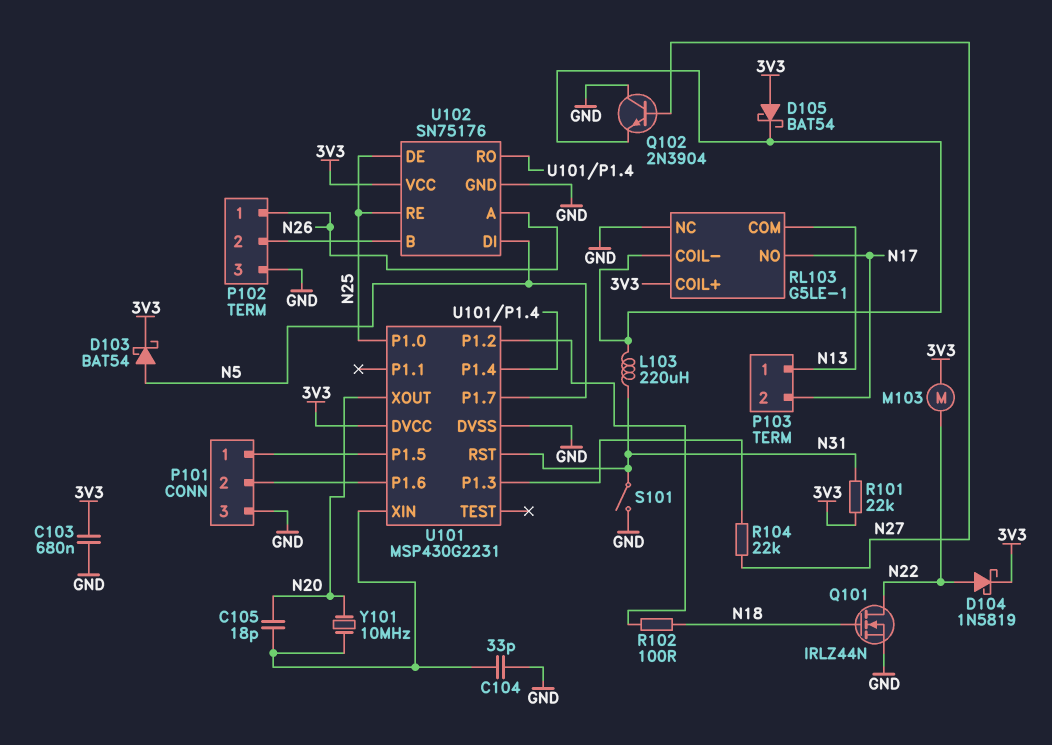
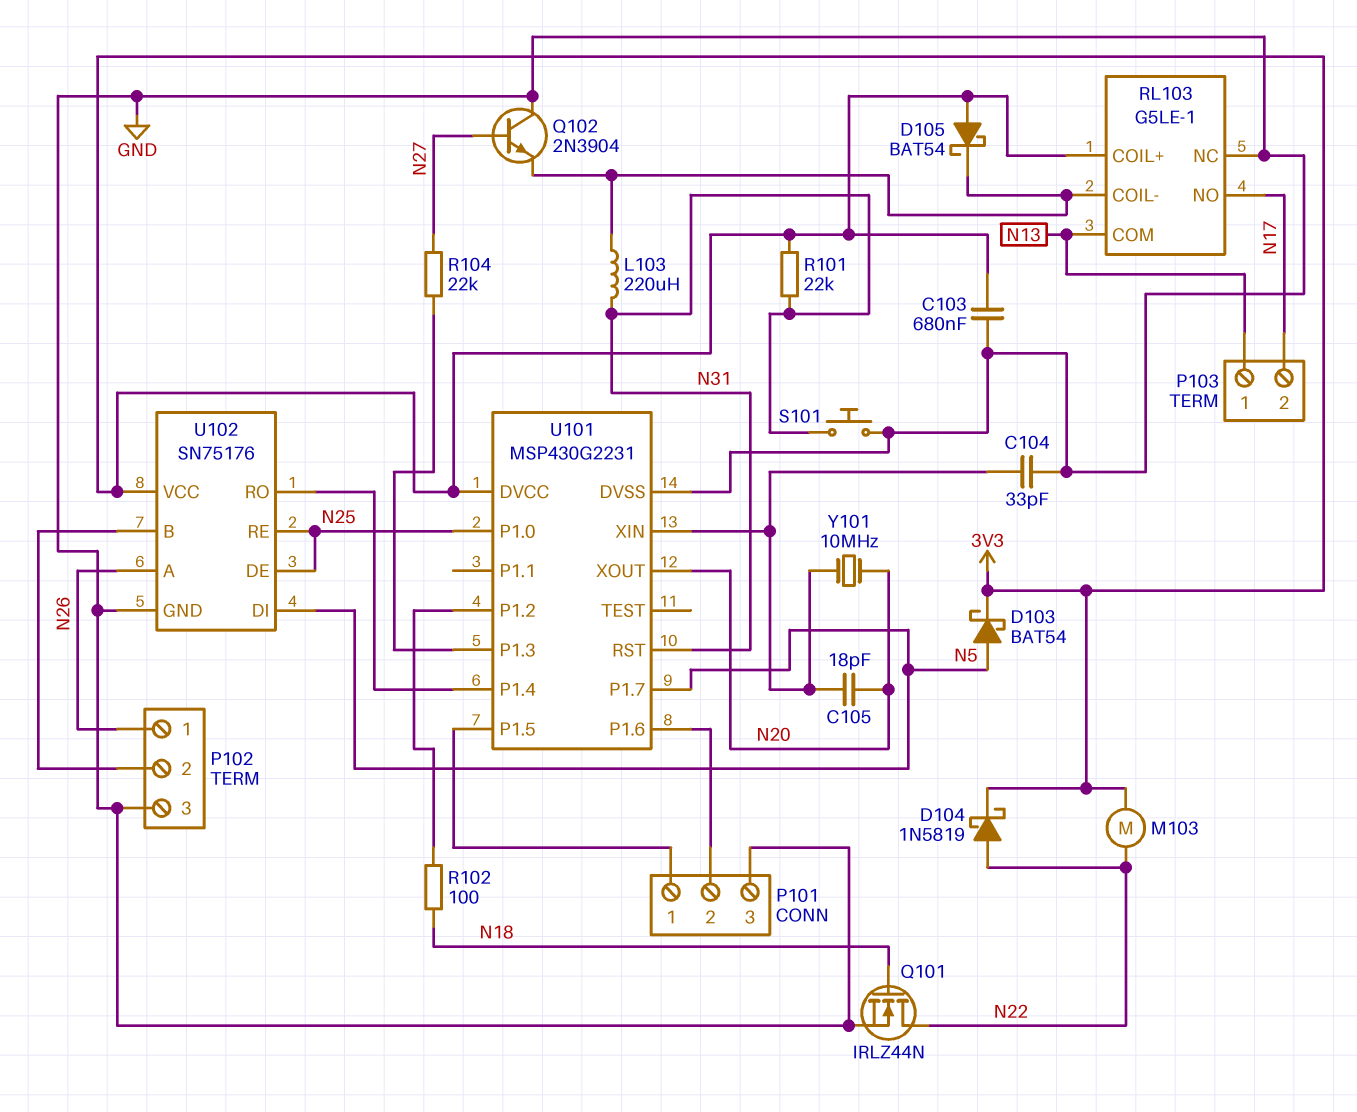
S101: switch (GND, N31) -> button (GND, N31)

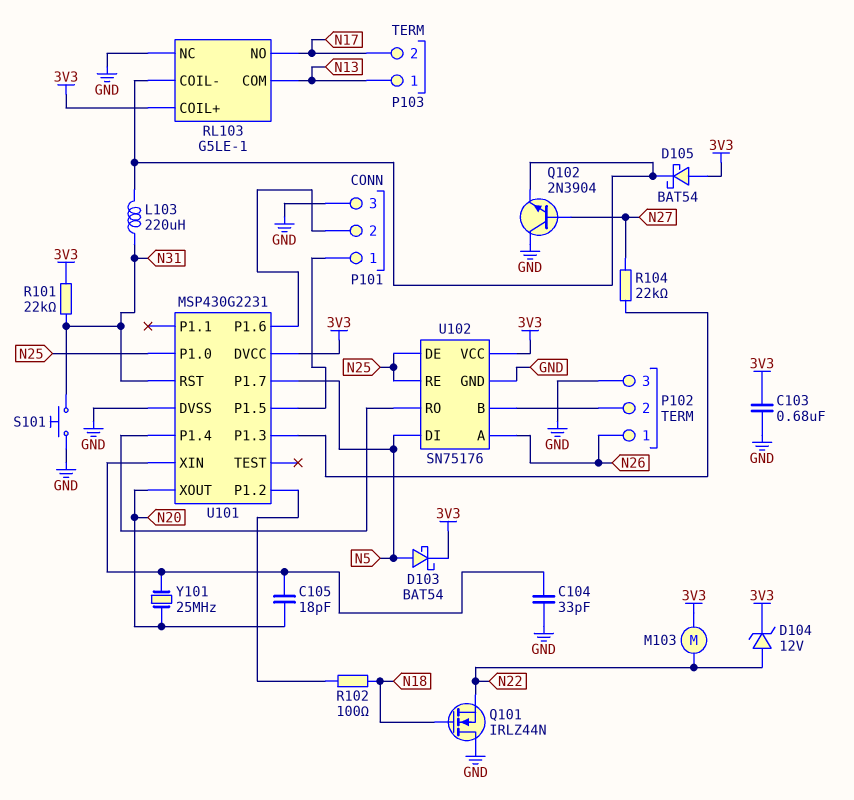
D104: schottky 1N5819 (A N22, K 3V3) -> zener 12V (A N22, K 3V3)
Q101: NMOS IRLZ44N (G N18, D N22, S GND) -> NMOS IRLZ44N (G N18, D GND, S N22)
Y101: 10MHz (N20, U101/XIN) -> 25MHz (N20, U101/XIN)

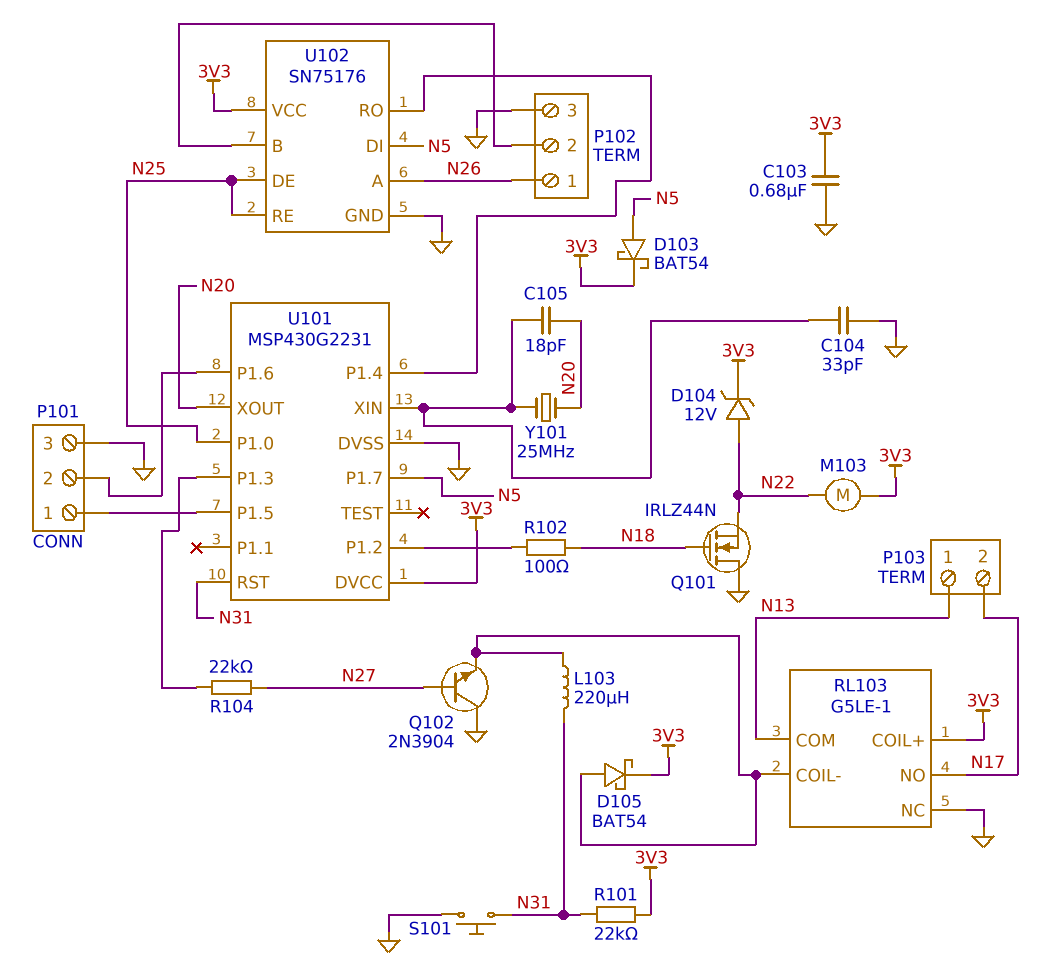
D105: schottky BAT54 (A 3V3, K RL103/COIL-) -> schottky BAT54 (A RL103/COIL-, K 3V3)

